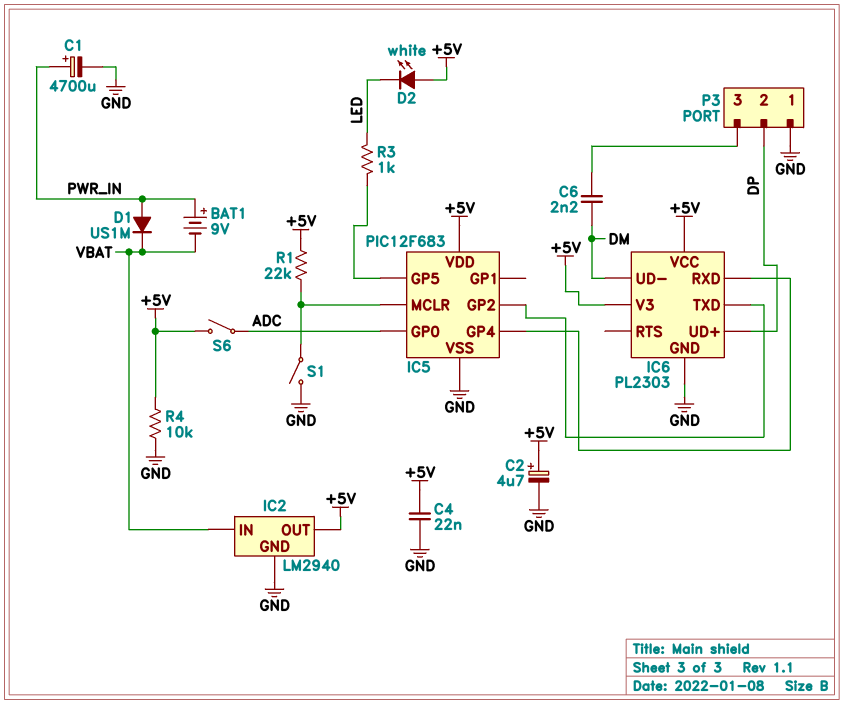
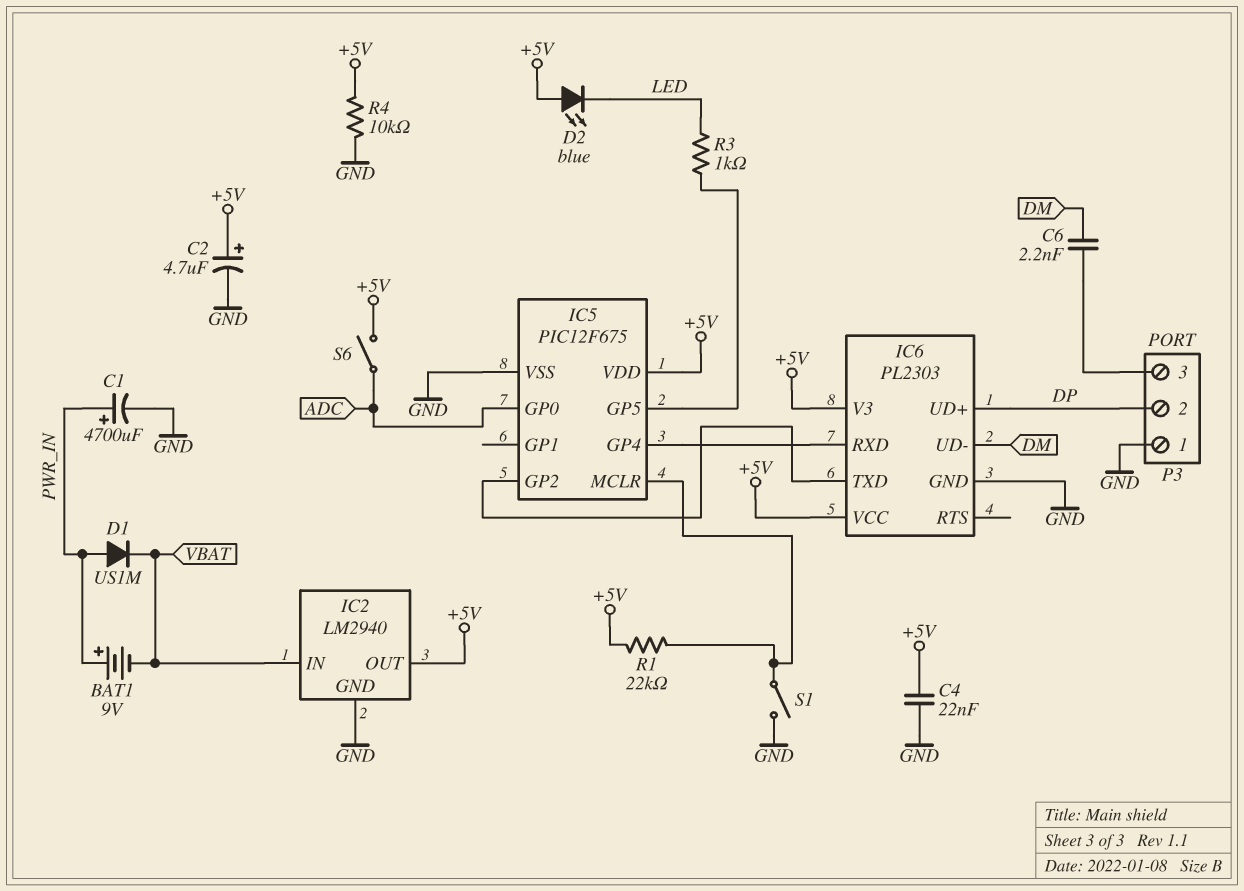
D2: LED white (A +5V, K LED) -> LED blue (A +5V, K LED)
IC5: PIC12F683 -> PIC12F675

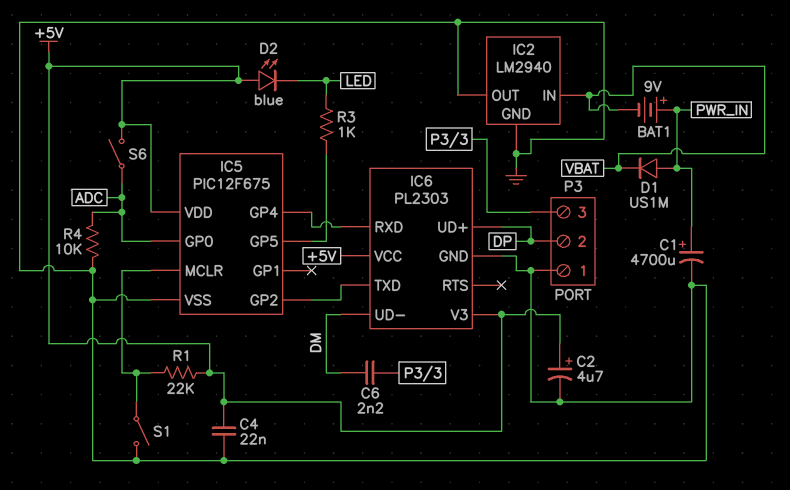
IC2 pin OUT: +5V -> GND
R4: 10k (+5V, GND) -> 10k (ADC, GND)

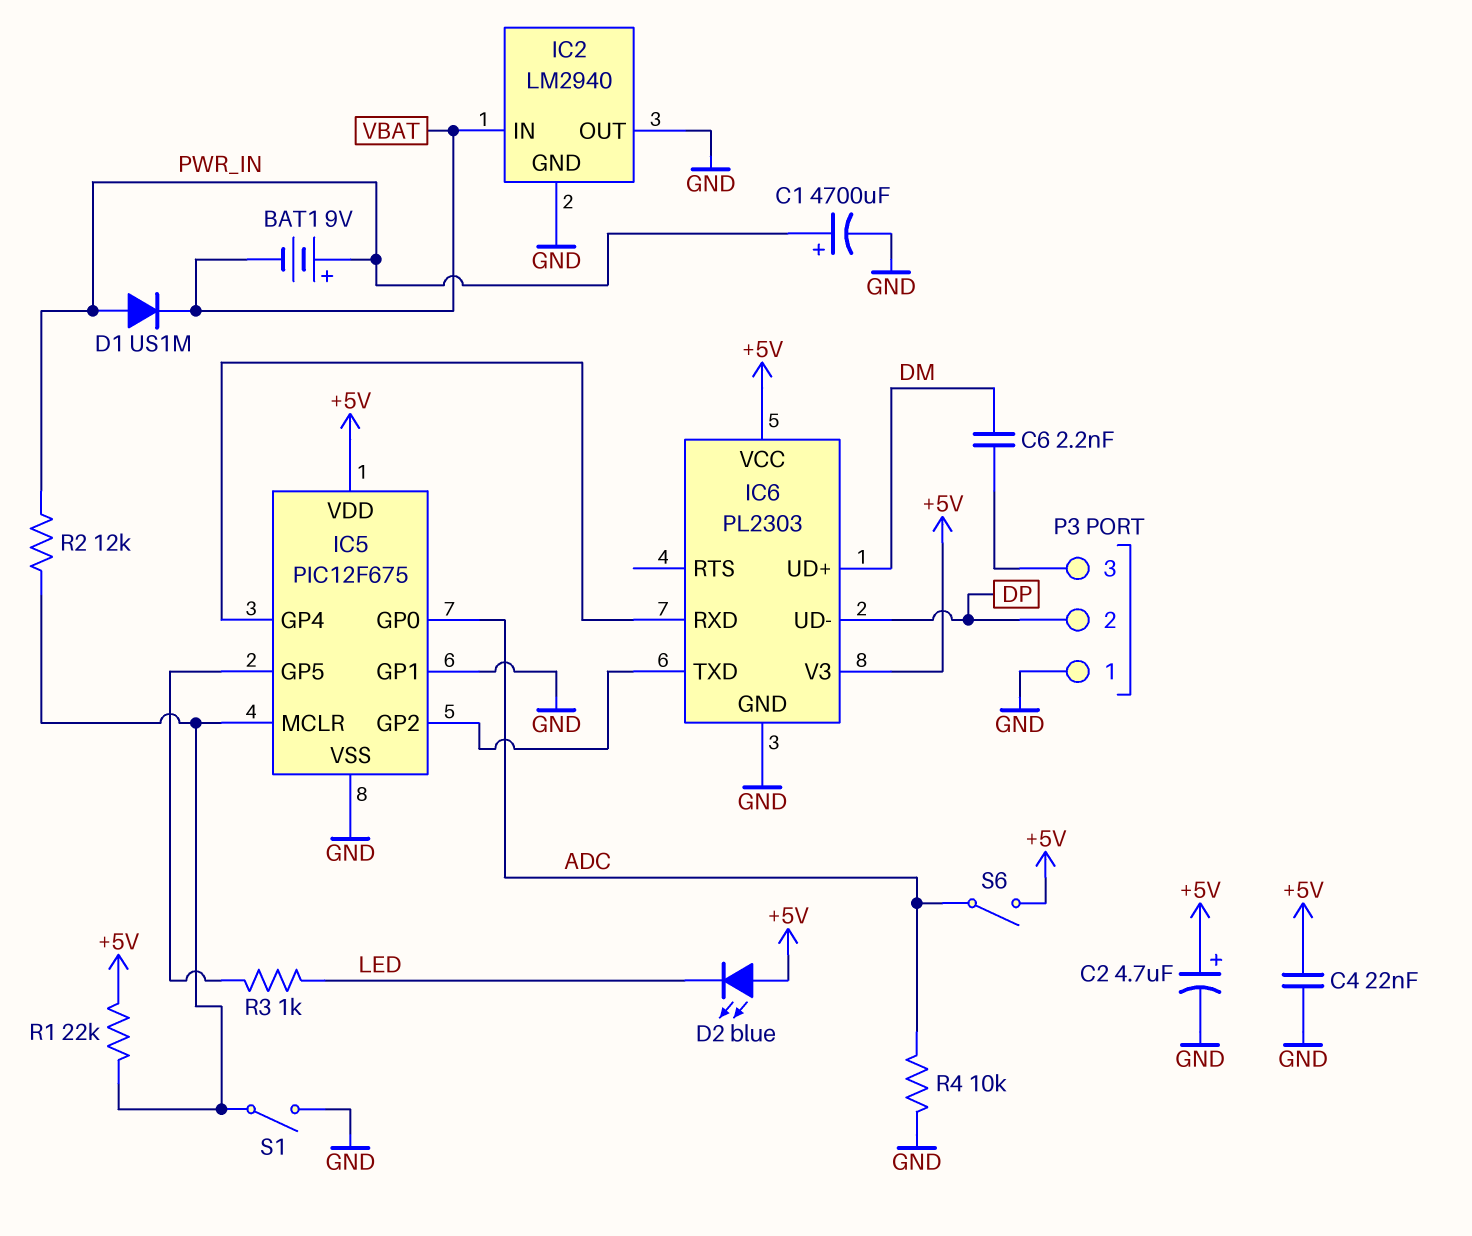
IC5 pin GP1: none -> GND
IC6 pin UD+: DP -> DM
IC6 pin UD-: DM -> DP
R2: none -> 12k (IC5/MCLR, PWR_IN)

